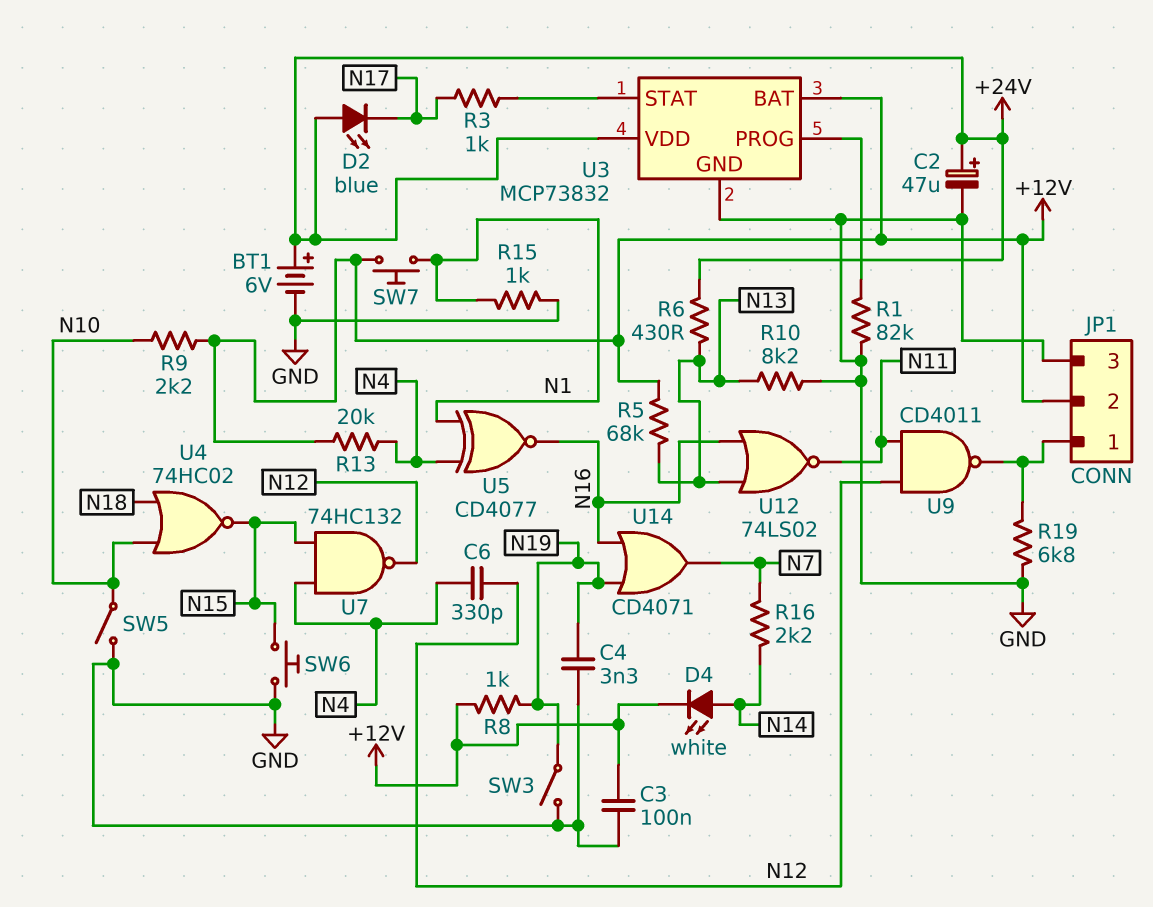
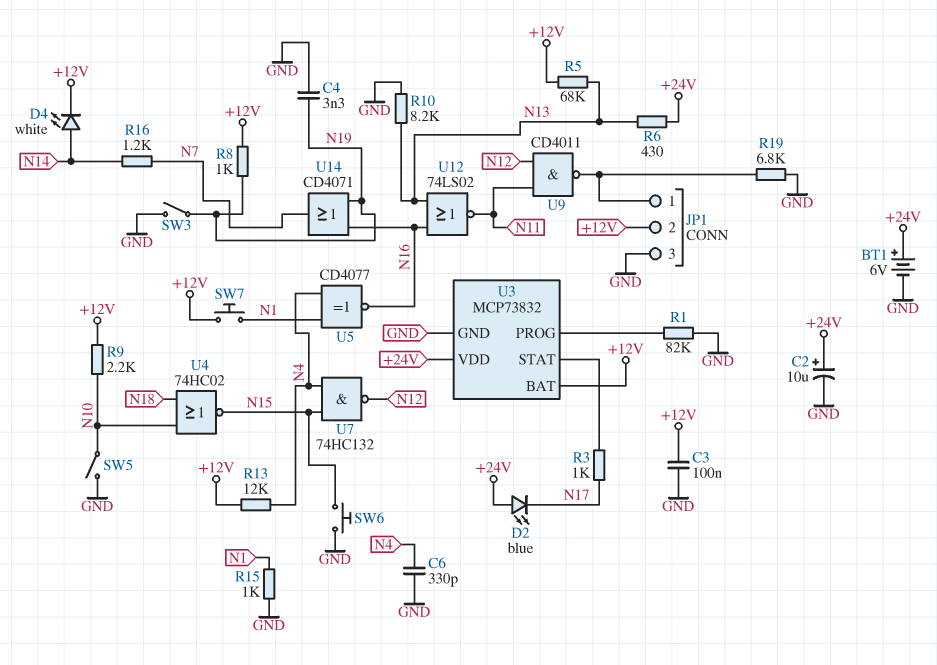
C2: 47uF (plus +24V, minus GND) -> 10uF (plus +24V, minus GND)
C6: 330pF (N4, N12) -> 330pF (GND, N4)
R13: 20k (+12V, N4) -> 12k (+12V, N4)
R16: 2.2k (N7, N14) -> 1.2k (N7, N14)

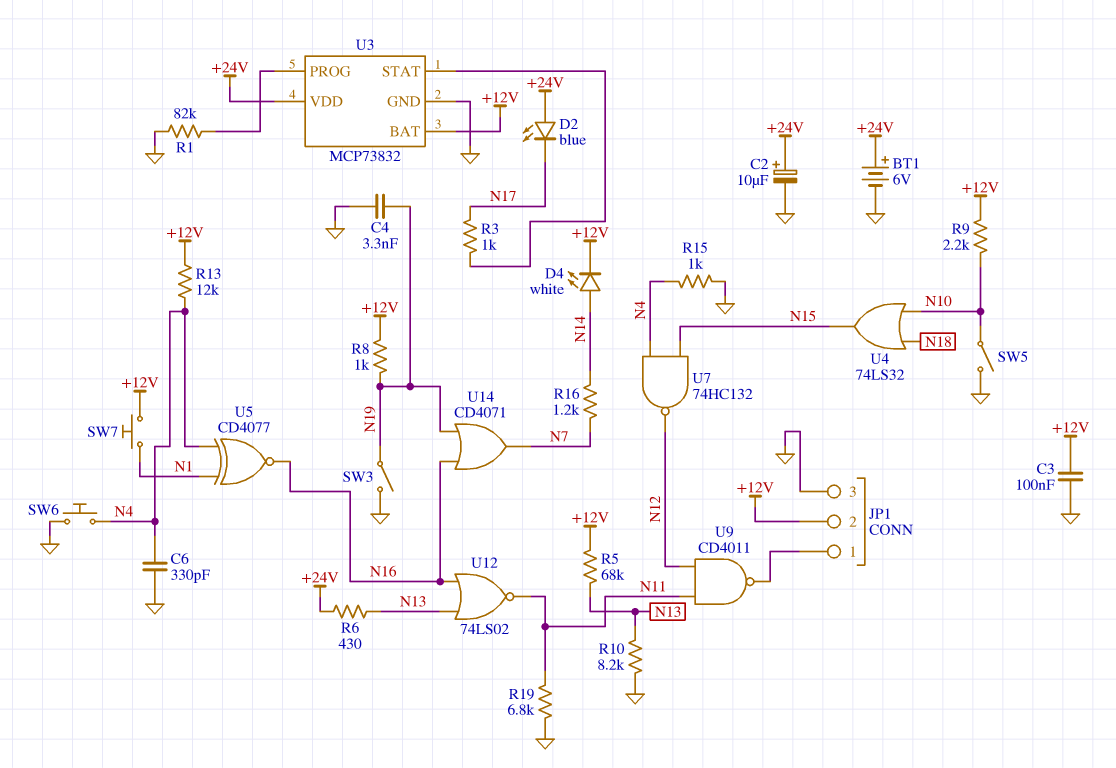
R15: 1k (GND, N1) -> 1k (GND, N4)
R19: 6.8k (GND, JP1/1) -> 6.8k (GND, N11)
SW6: button (GND, N15) -> button (GND, N4)
U4: NOR 74HC02 (in N10, in N18, out N15) -> OR 74LS32 (in N10, in N18, out N15)

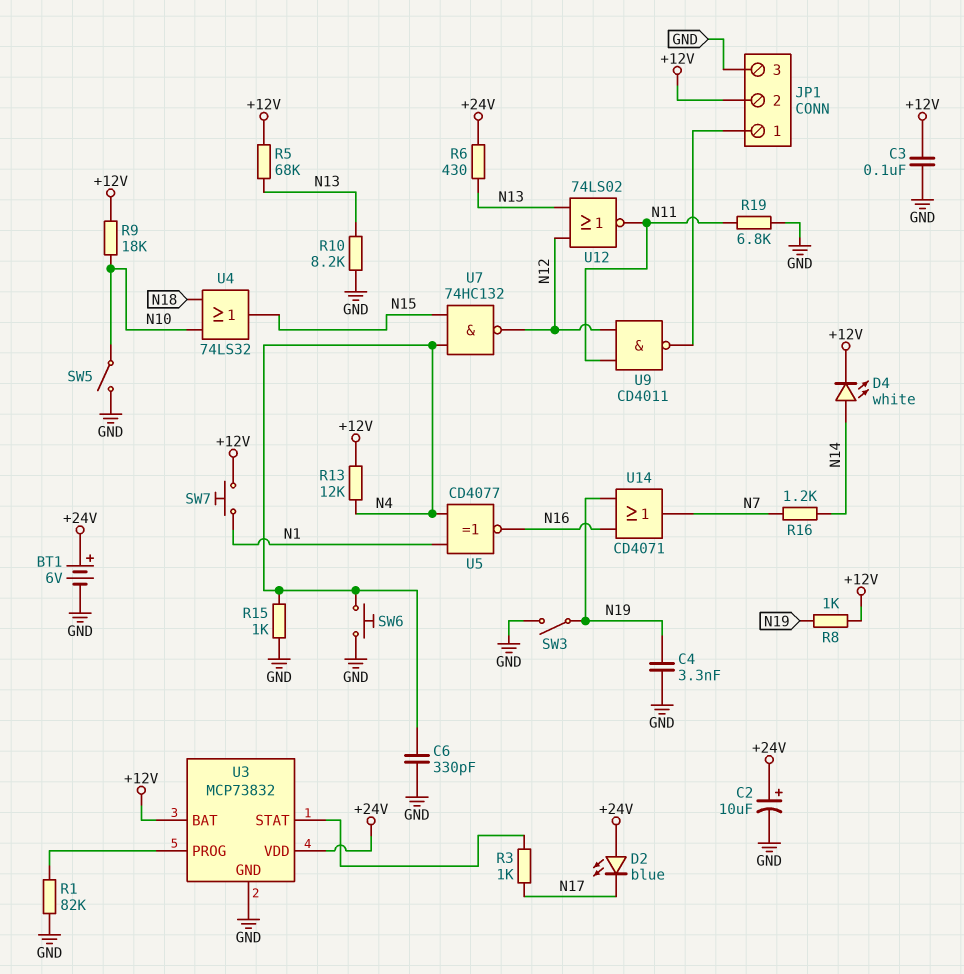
R9: 2.2k (+12V, N10) -> 18k (+12V, N10)
U12: NOR 74LS02 (in N13, in N16, out N11) -> NOR 74LS02 (in N12, in N13, out N11)

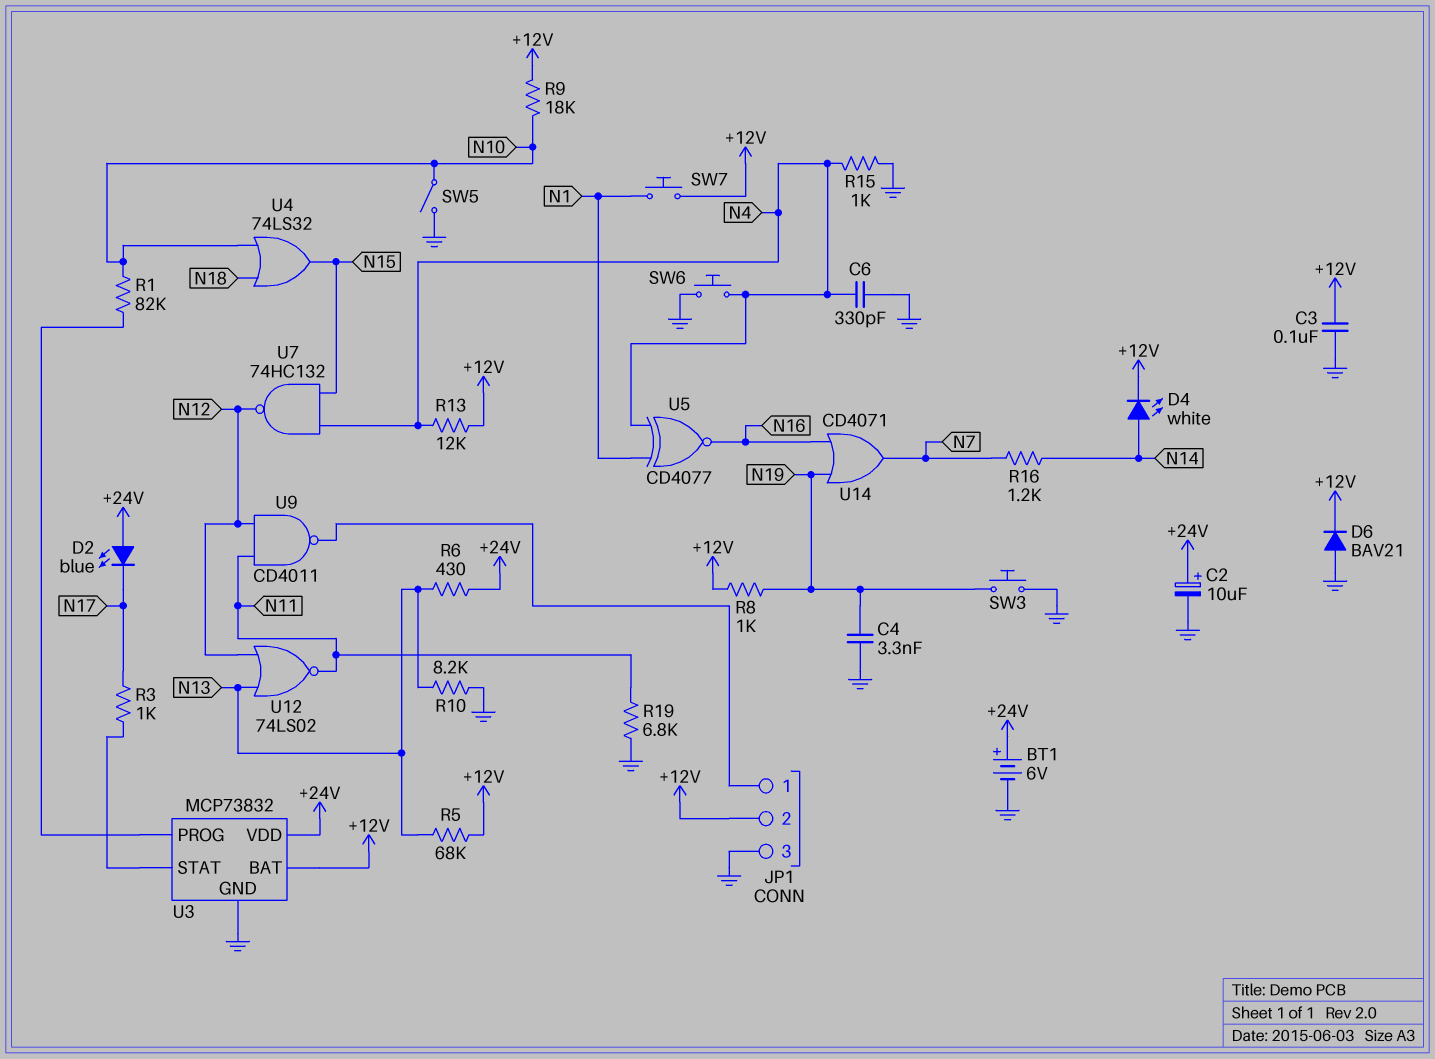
D6: none -> diode BAV21 (A GND, K +12V)
R1: 82k (GND, U3/PROG) -> 82k (N10, U3/PROG)
SW3: switch (GND, N19) -> button (GND, N19)

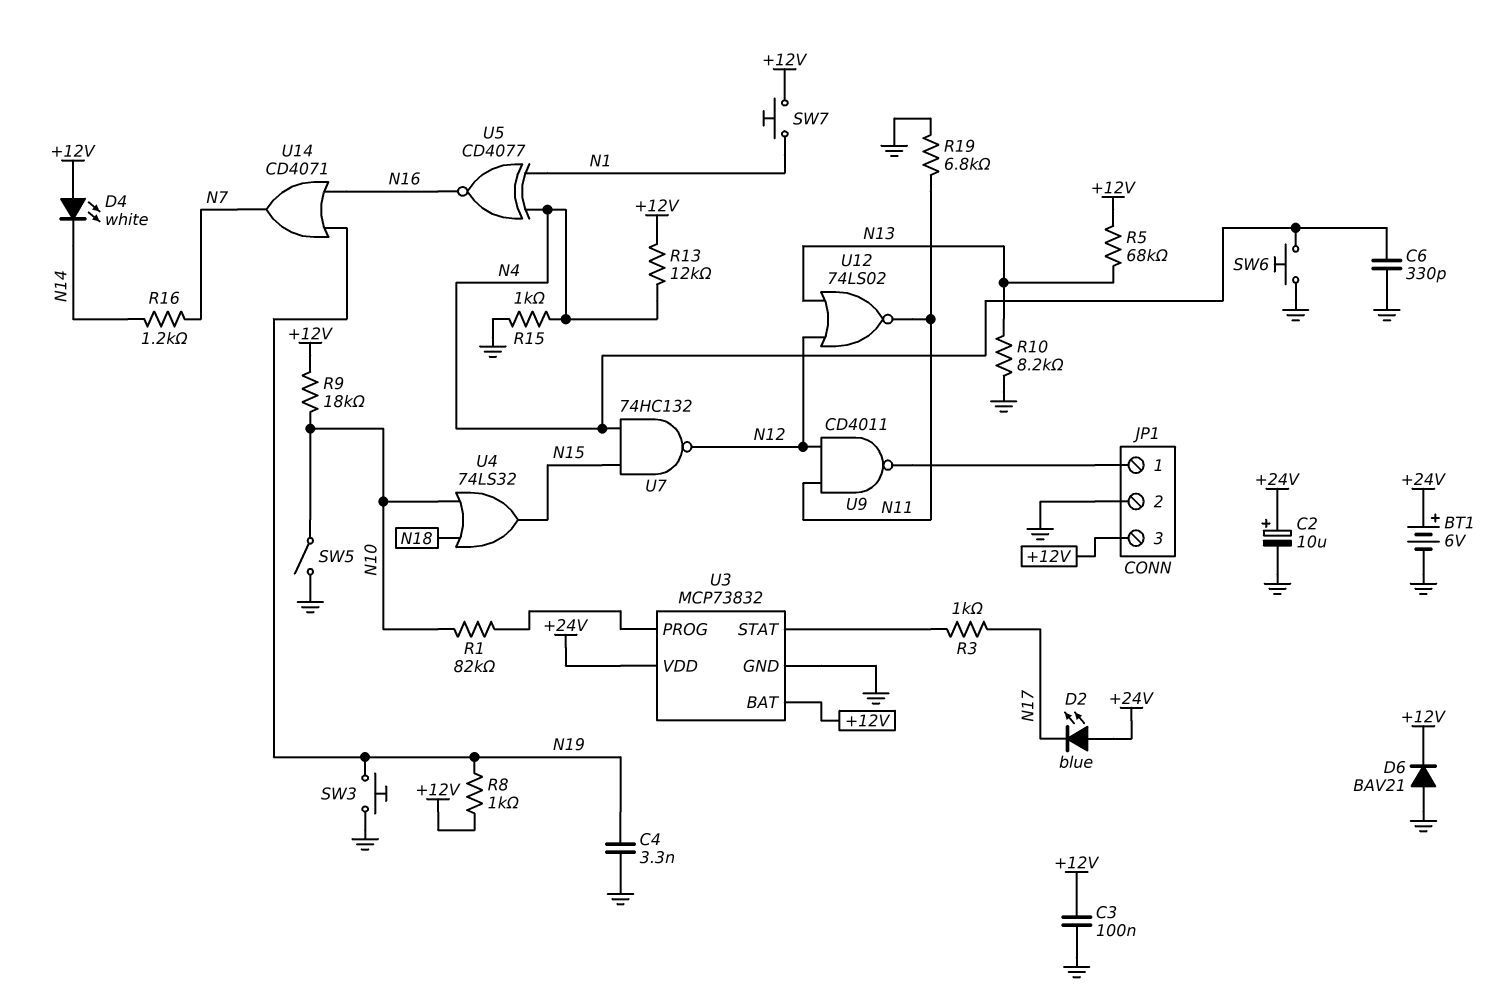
D4: LED white (A N14, K +12V) -> LED white (A +12V, K N14)
JP1 pin 2: +12V -> GND
JP1 pin 3: GND -> +12V
R6: 430 (+24V, N13) -> none

